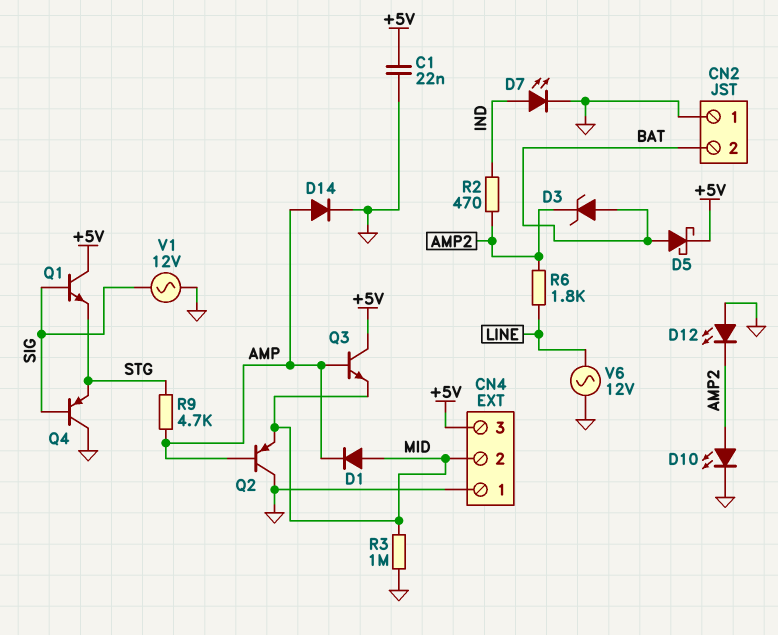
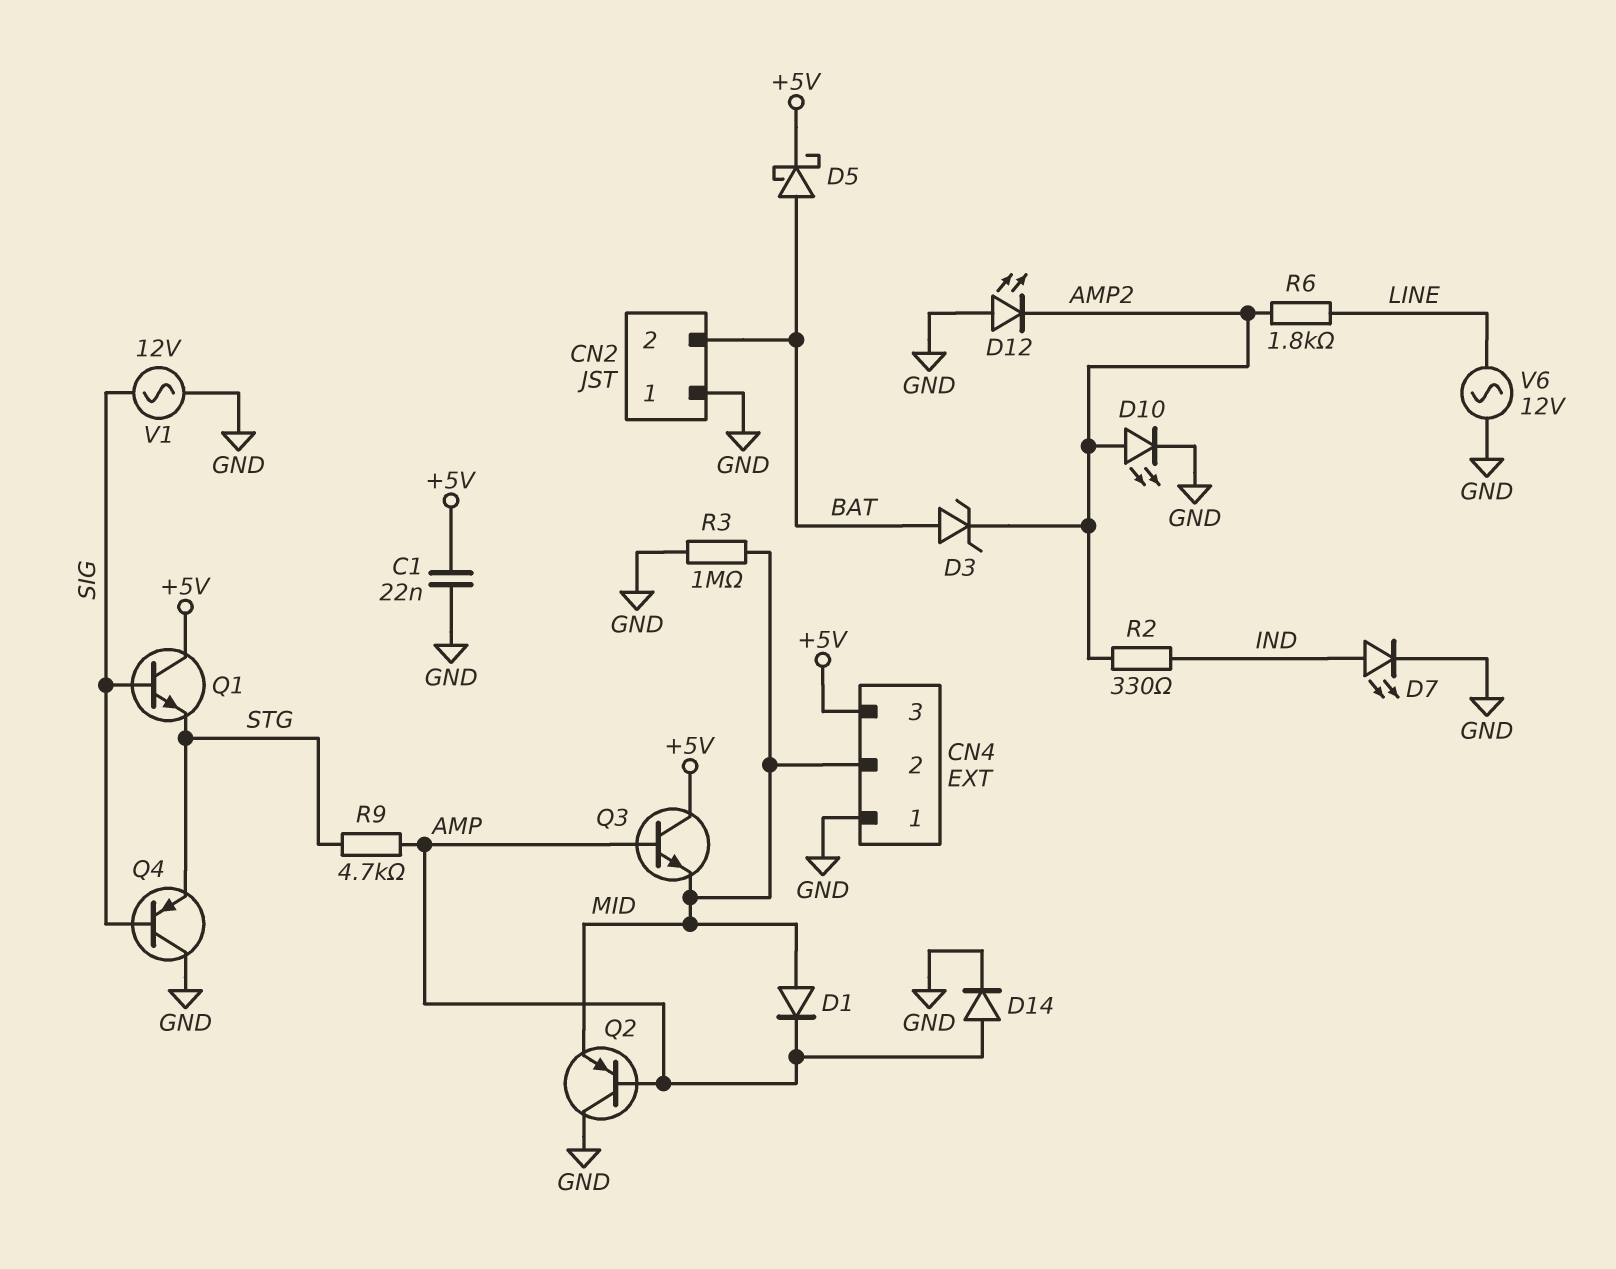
R2: 470 (AMP2, IND) -> 330 (AMP2, IND)

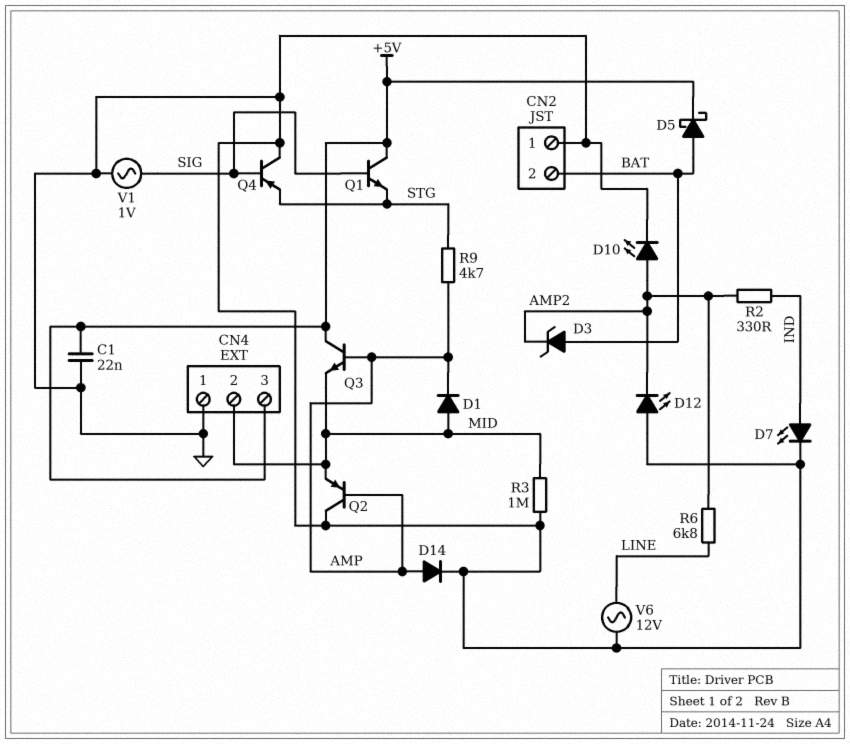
R6: 1.8k (AMP2, LINE) -> 6.8k (AMP2, LINE)
V1: AC 12V (GND, SIG) -> AC 1V (GND, SIG)

